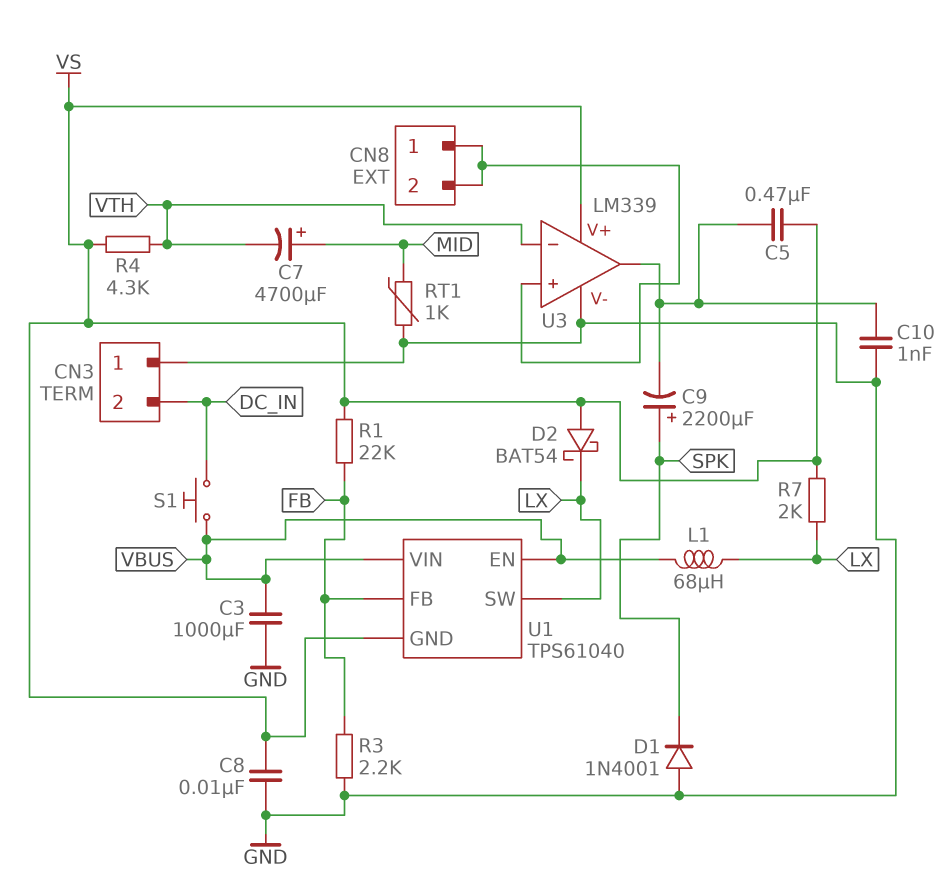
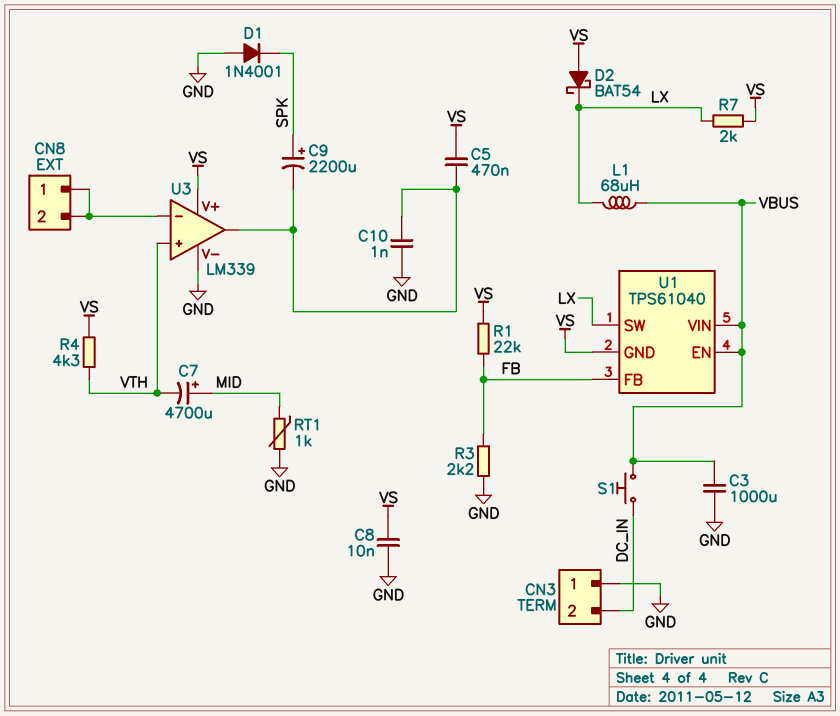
U3 pin in+: CN8/1 -> VTH
U3 pin in-: VTH -> CN8/1

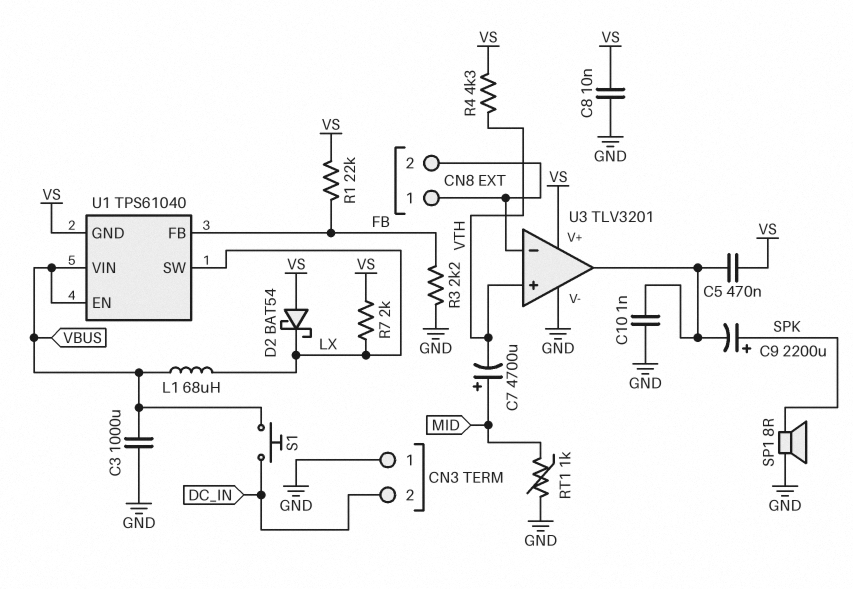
D1: diode 1N4001 (A GND, K SPK) -> none
SP1: none -> speaker 8R (GND, SPK)
U3: LM339 -> TLV3201

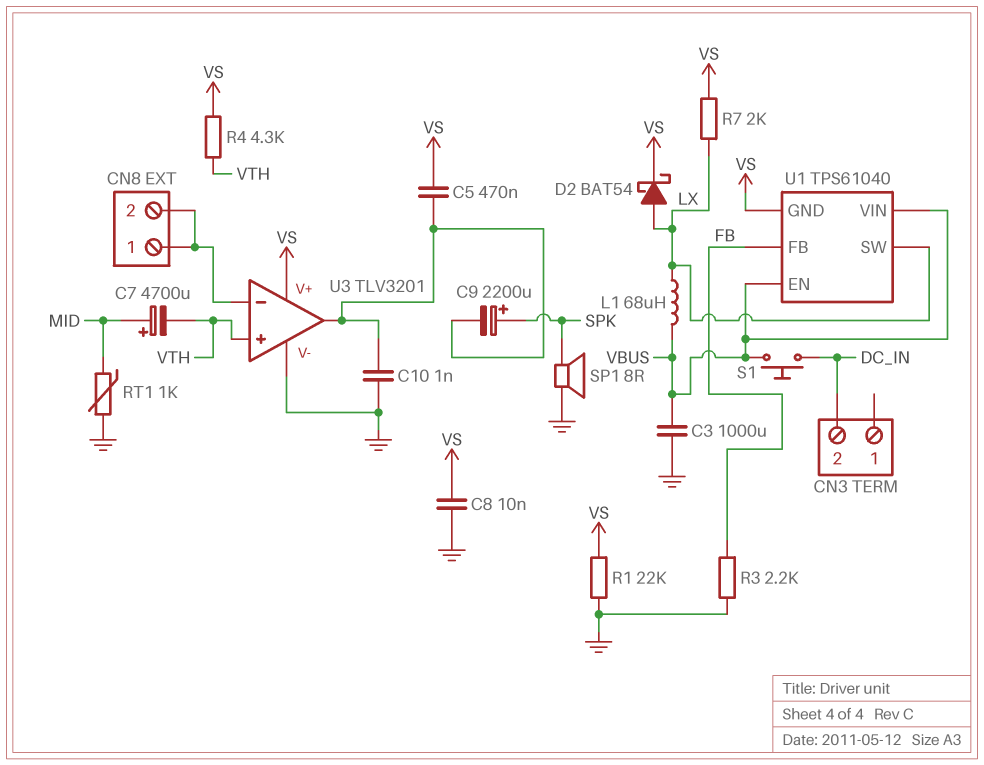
CN3 pin 1: GND -> none
D2: schottky BAT54 (A VS, K LX) -> schottky BAT54 (A LX, K VS)
R1: 22k (FB, VS) -> 22k (GND, VS)

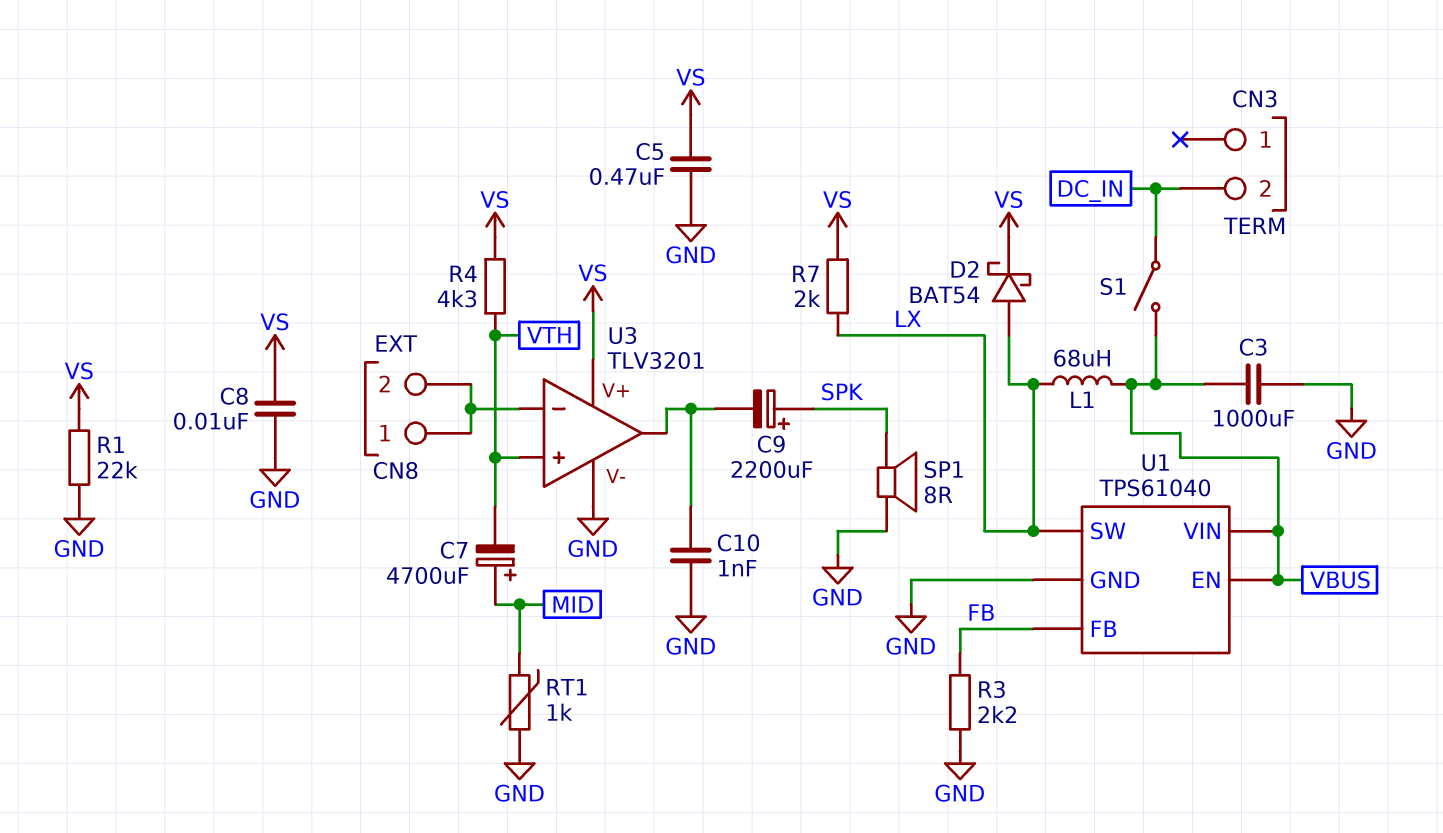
C5: 470nF (U3/out, VS) -> 470nF (GND, VS)
S1: button (DC_IN, VBUS) -> switch (DC_IN, VBUS)
U1 pin GND: VS -> GND

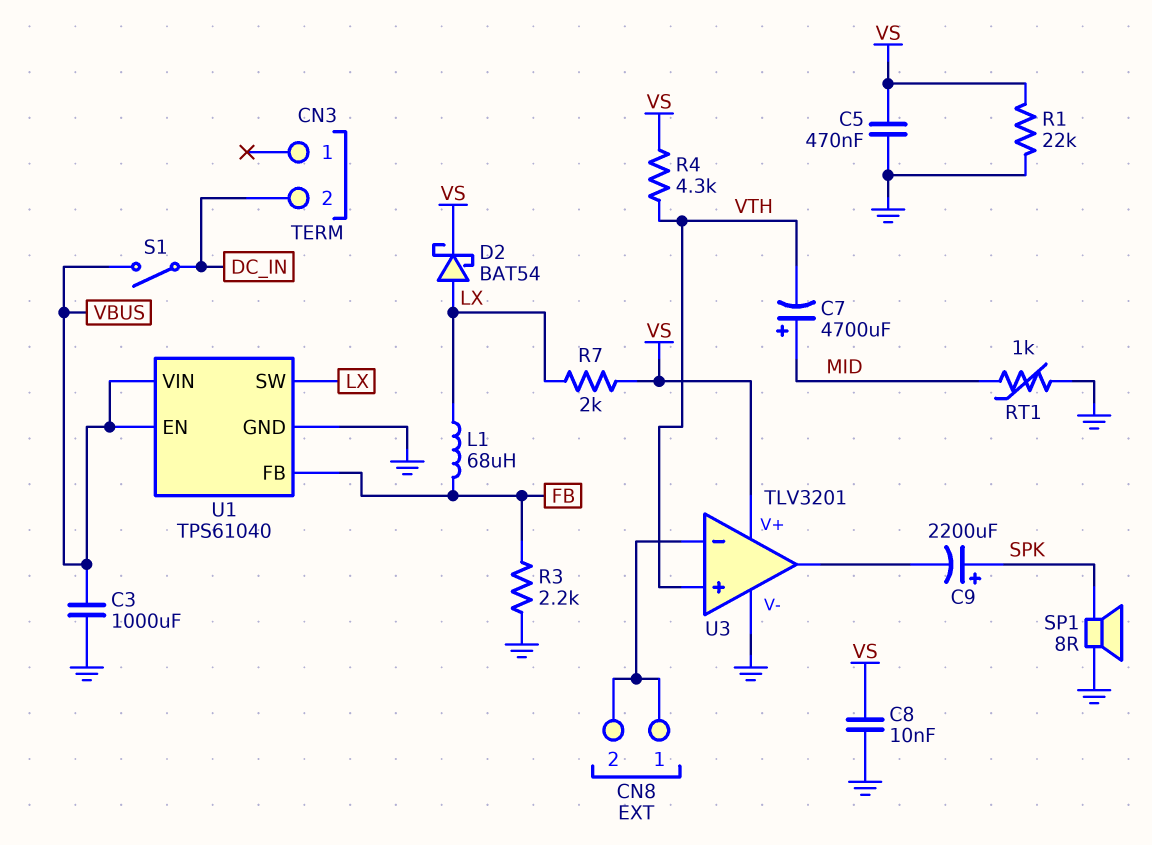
C10: 1nF (GND, U3/out) -> none
L1: 68uH (LX, VBUS) -> 68uH (FB, LX)

